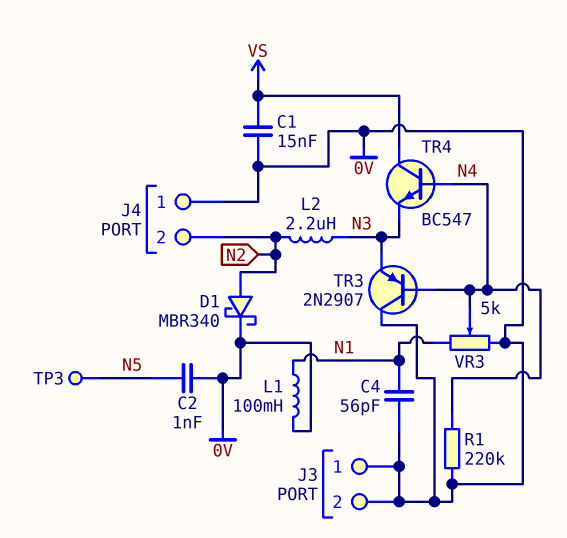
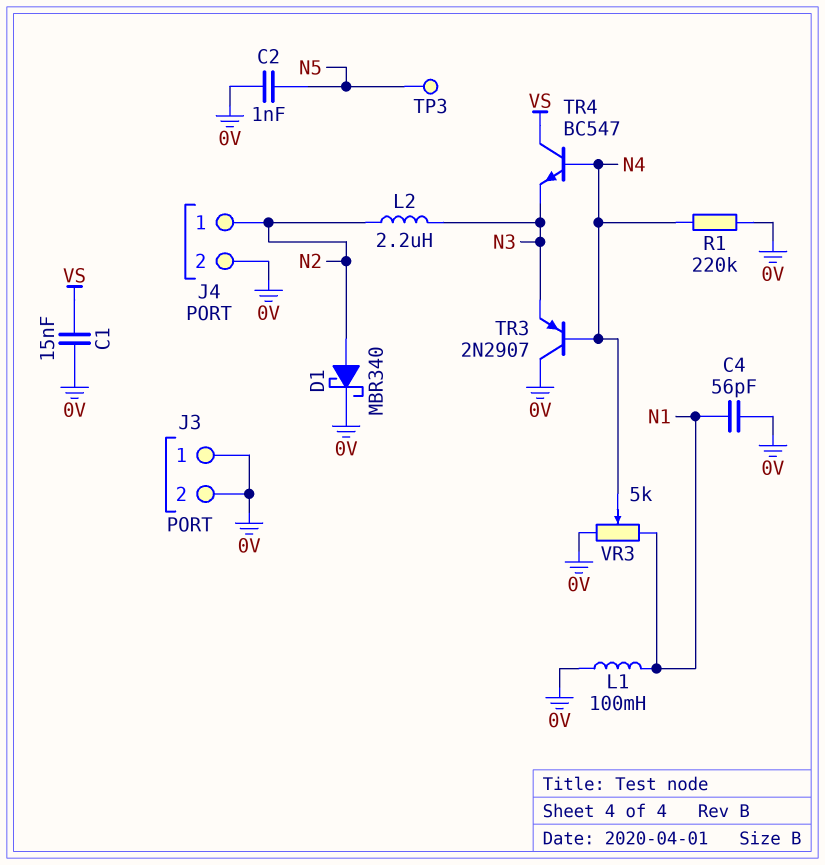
J4 pin 1: 0V -> N2
J4 pin 2: N2 -> 0V

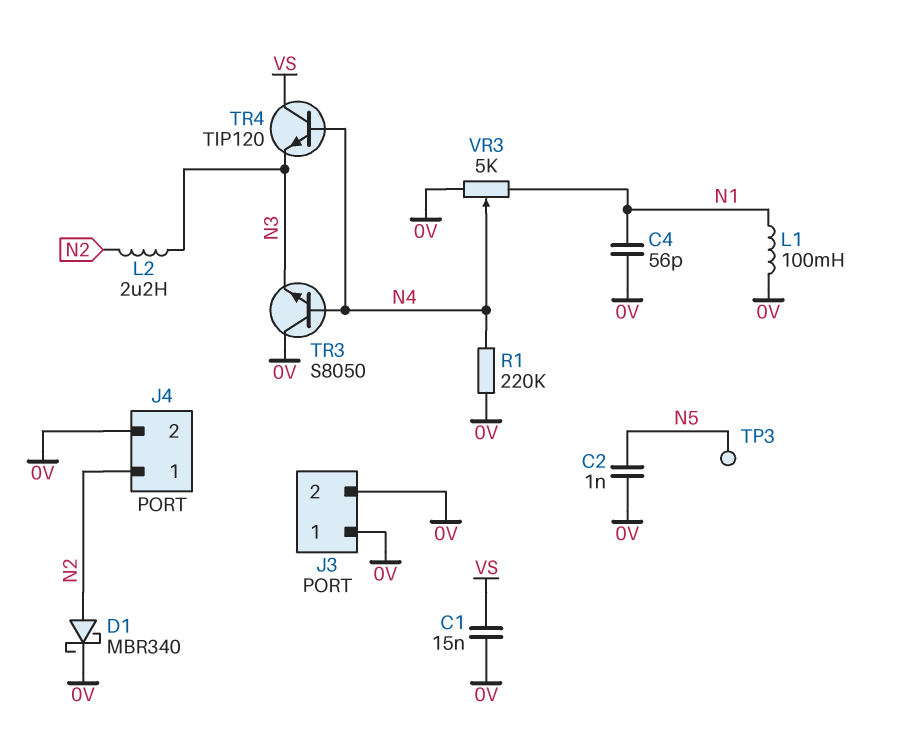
TR3: PNP 2N2907 (B N4, C 0V, E N3) -> NPN S8050 (B N4, C 0V, E N3)
TR4: NPN BC547 (B N4, C VS, E N3) -> NPN TIP120 (B N4, C VS, E N3)

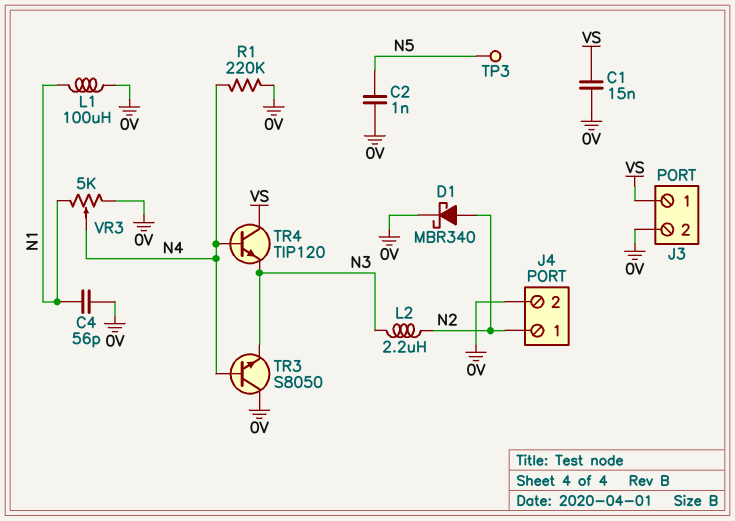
J3 pin 1: 0V -> VS
L1: 100mH (0V, N1) -> 100uH (0V, N1)

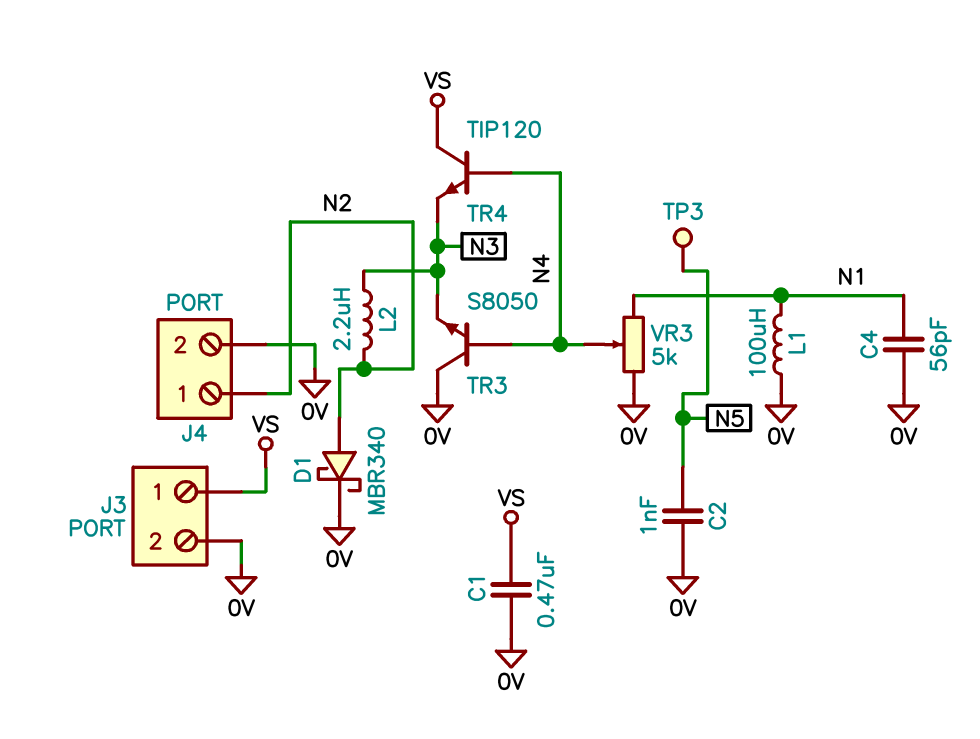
C1: 15nF (0V, VS) -> 470nF (0V, VS)
R1: 220k (0V, N4) -> none

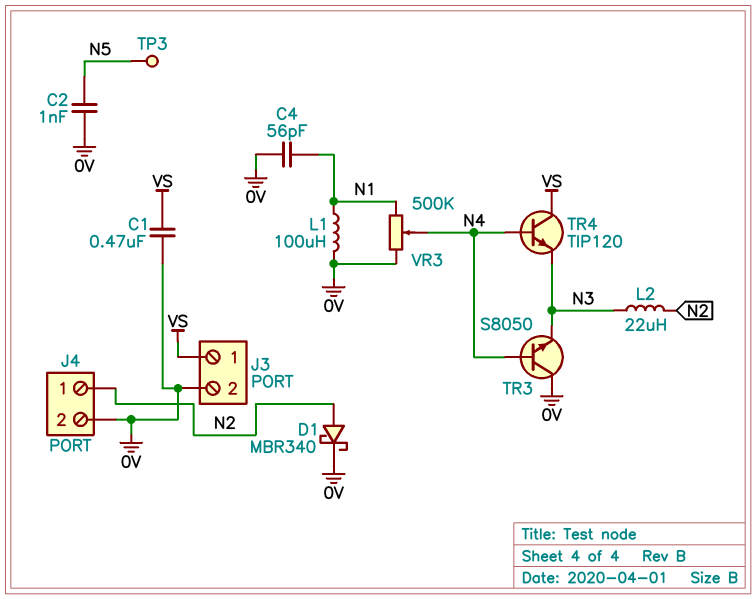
L2: 2.2uH (N2, N3) -> 22uH (N2, N3)
VR3: 5k (0V, N1, wiper N4) -> 500k (0V, N1, wiper N4)

